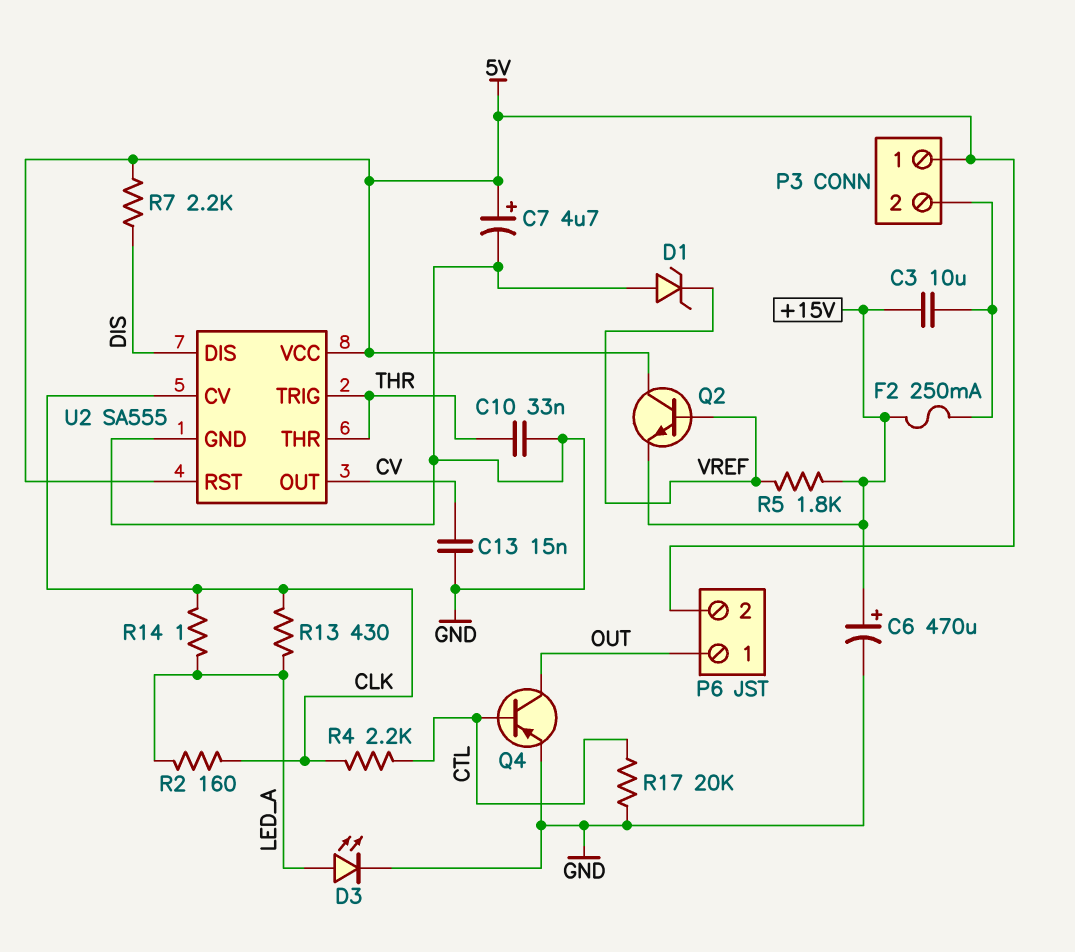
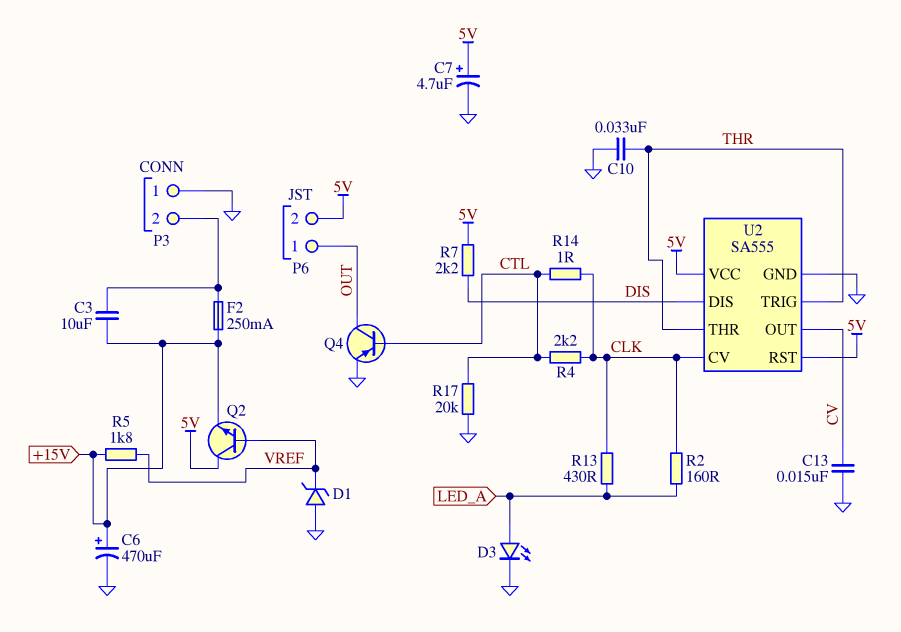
P3 pin 1: 5V -> GND
R14: 1 (CLK, LED_A) -> 1 (CLK, CTL)

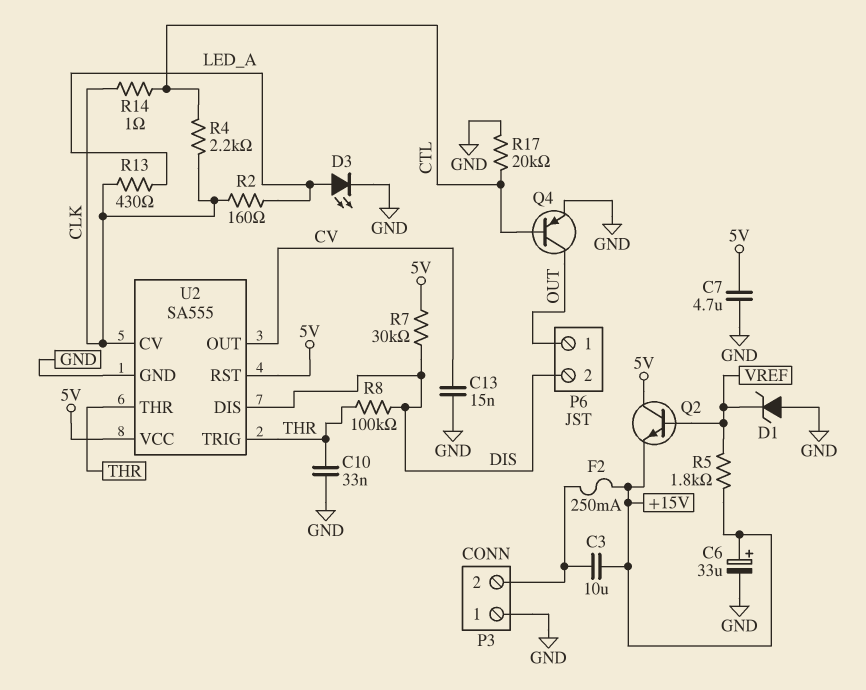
C6: 470uF (plus +15V, minus GND) -> 33uF (plus +15V, minus GND)
C7: 4.7uF (plus 5V, minus GND) -> 4.7uF (5V, GND)
P6 pin 2: 5V -> DIS
R7: 2.2k (5V, DIS) -> 30k (5V, DIS)
R8: none -> 100k (DIS, THR)

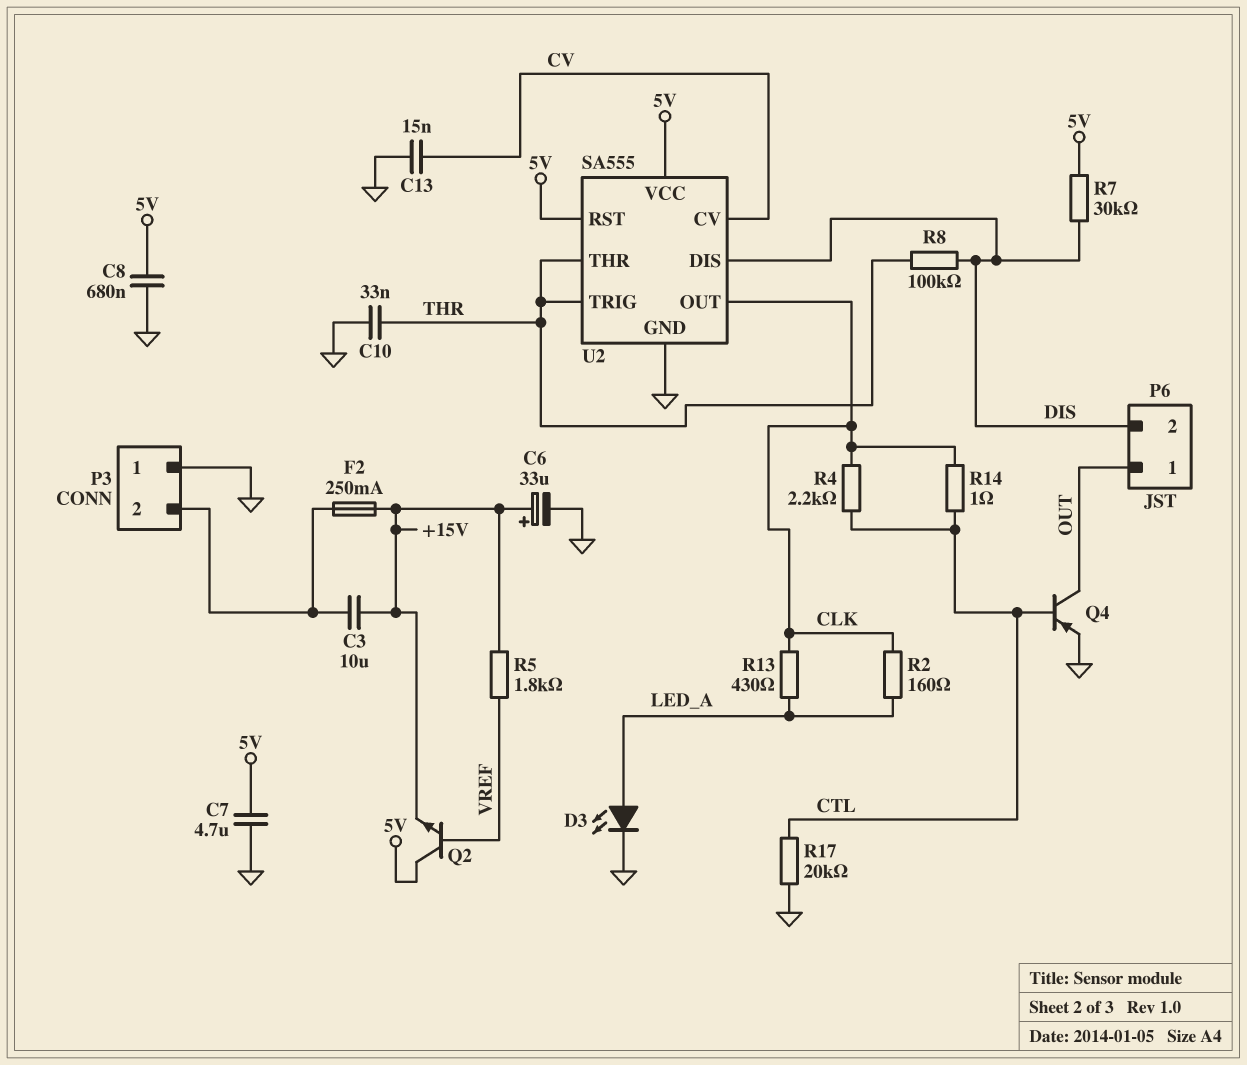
C8: none -> 680nF (5V, GND)
D1: zener (A GND, K VREF) -> none
U2 pin CV: CLK -> CV
U2 pin OUT: CV -> CLK

